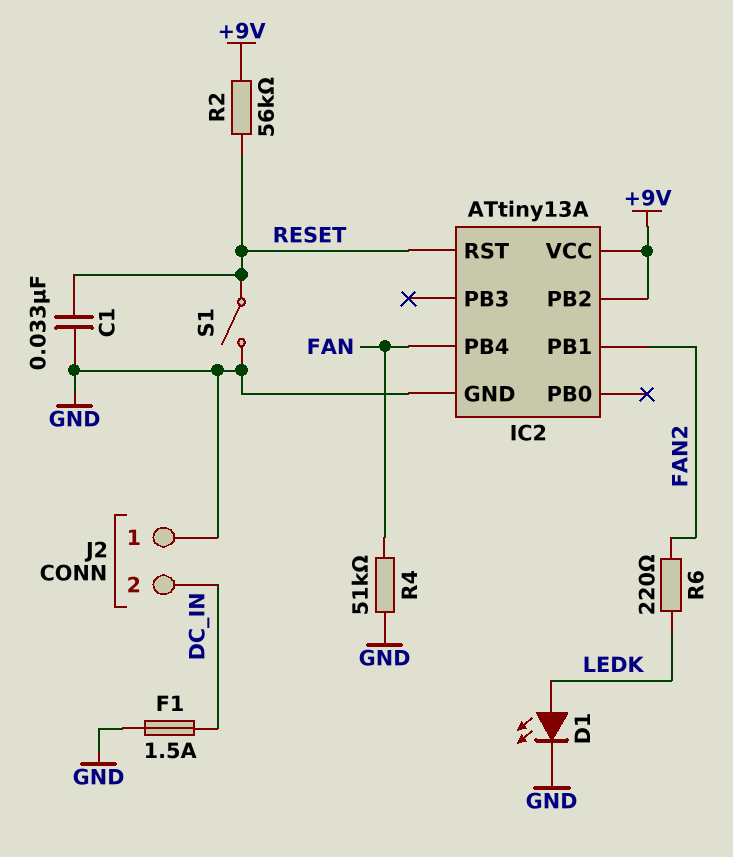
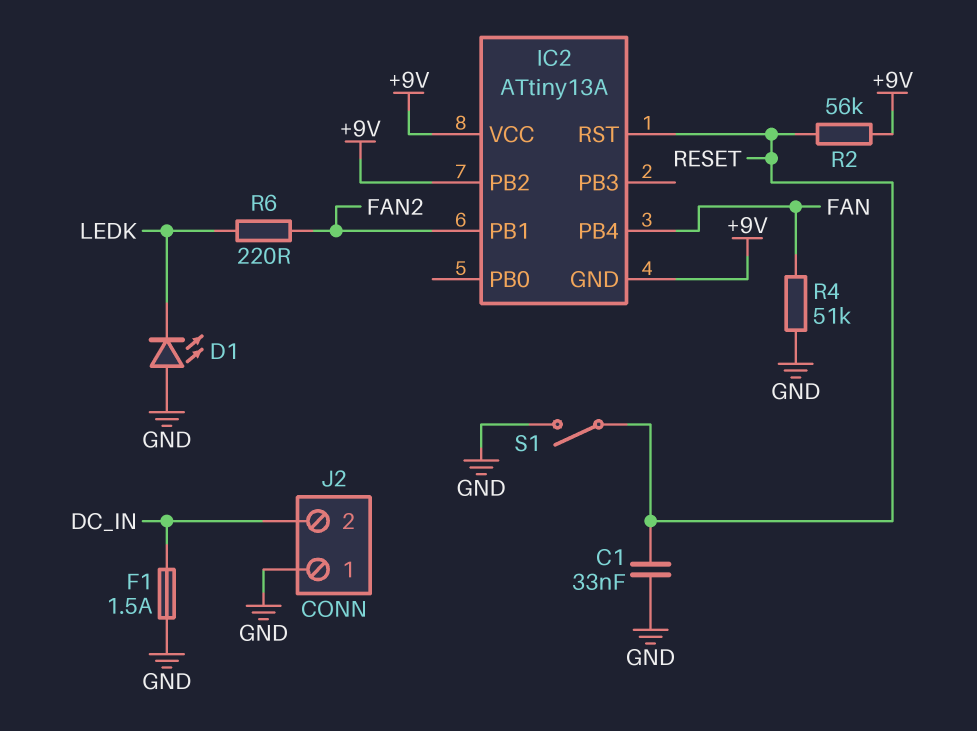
D1: LED (A LEDK, K GND) -> LED (A GND, K LEDK)
IC2 pin GND: GND -> +9V

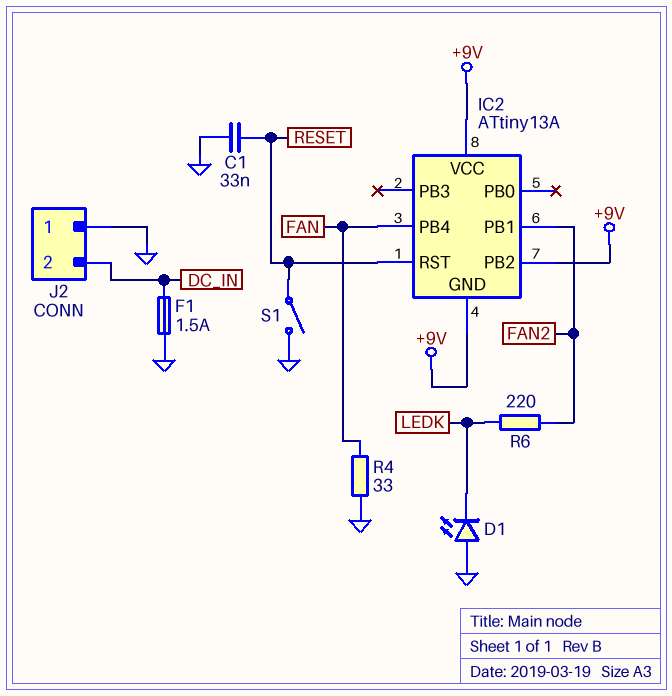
R2: 56k (+9V, RESET) -> none
R4: 51k (FAN, GND) -> 33 (FAN, GND)

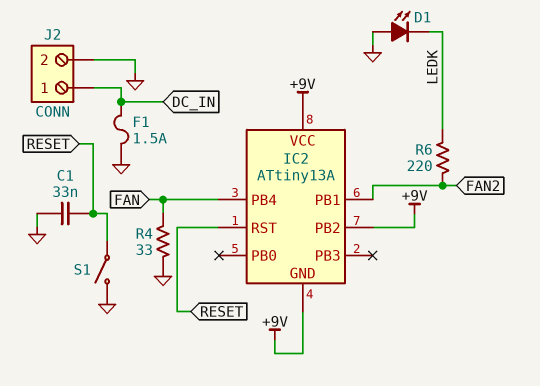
J2 pin 1: GND -> DC_IN
J2 pin 2: DC_IN -> GND

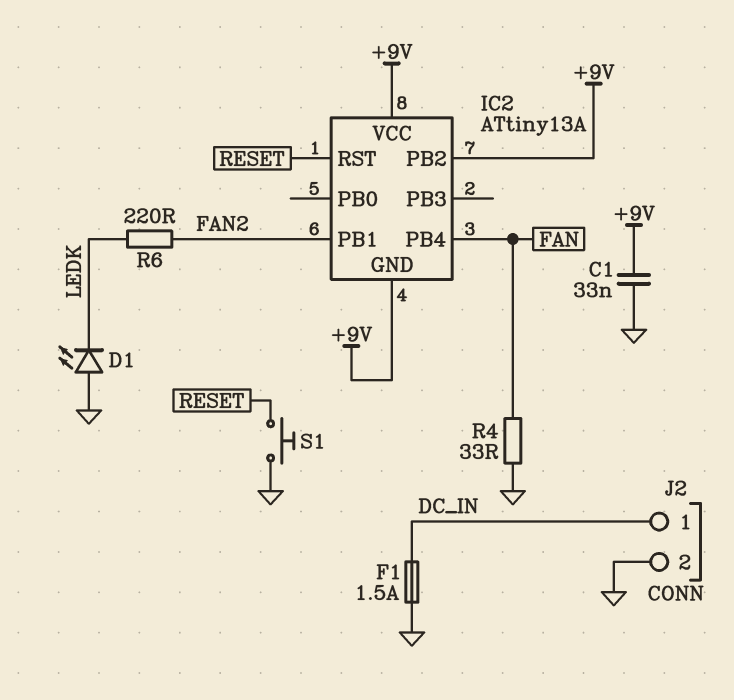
C1: 33nF (GND, RESET) -> 33nF (+9V, GND)
S1: switch (GND, RESET) -> button (GND, RESET)

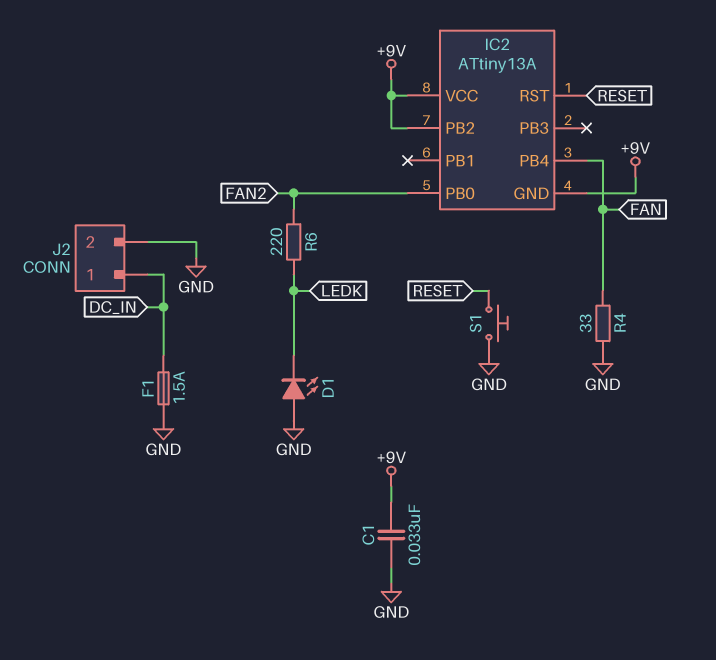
IC2 pin PB0: none -> FAN2
IC2 pin PB1: FAN2 -> none

